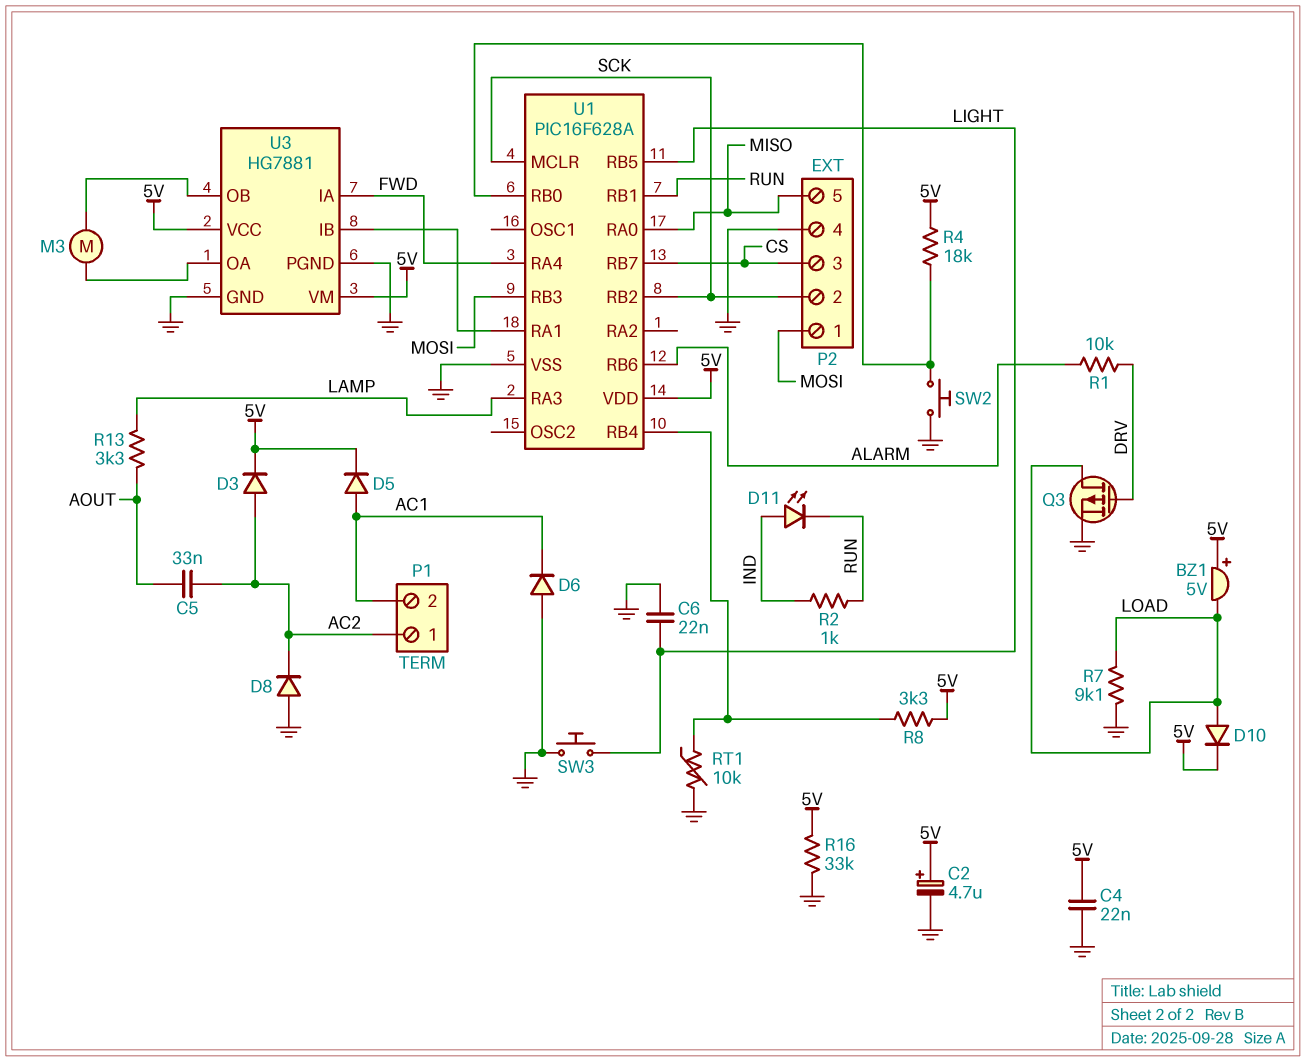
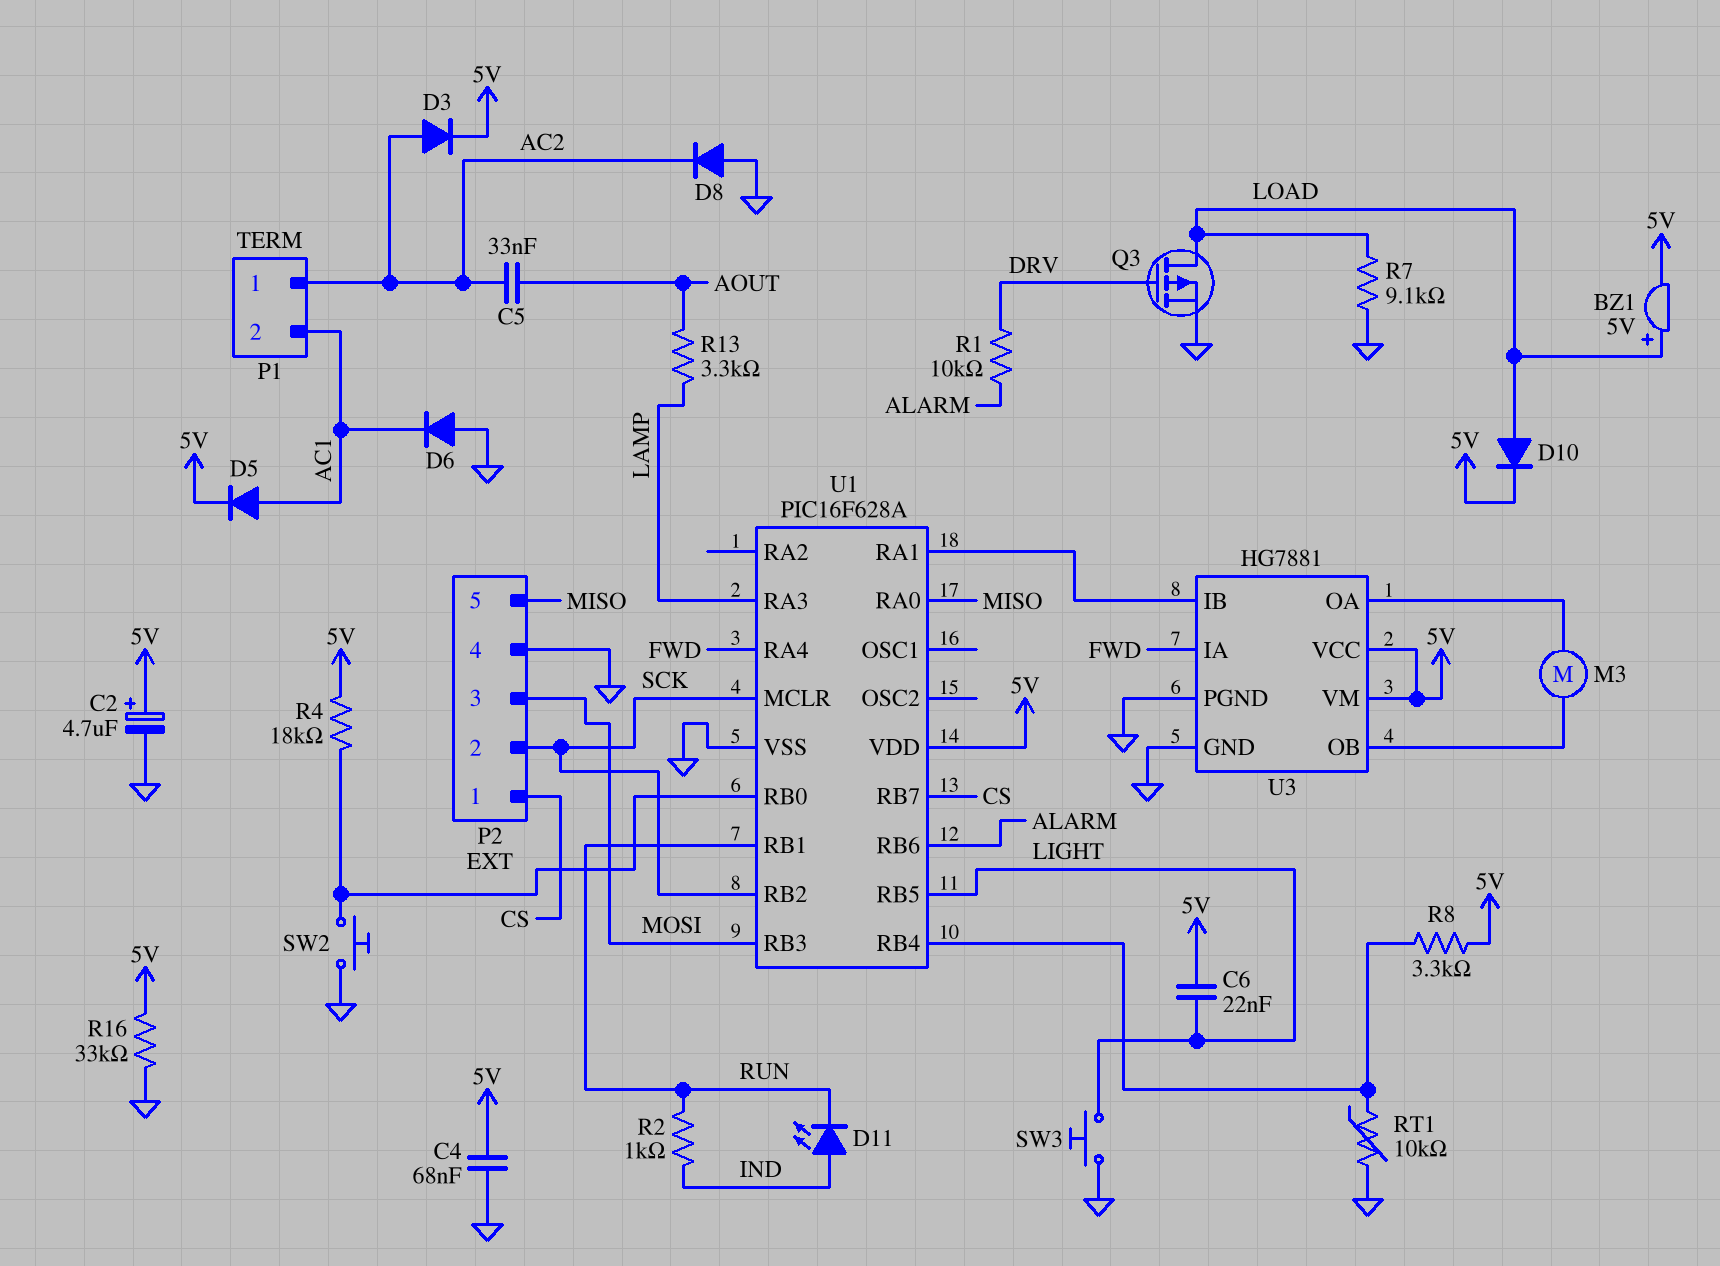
BZ1: buzzer 5V (plus 5V, minus LOAD) -> buzzer 5V (plus LOAD, minus 5V)
C4: 22nF (5V, GND) -> 68nF (5V, GND)
C6: 22nF (GND, LIGHT) -> 22nF (5V, LIGHT)
P2 pin 1: MOSI -> CS
P2 pin 3: CS -> MOSI

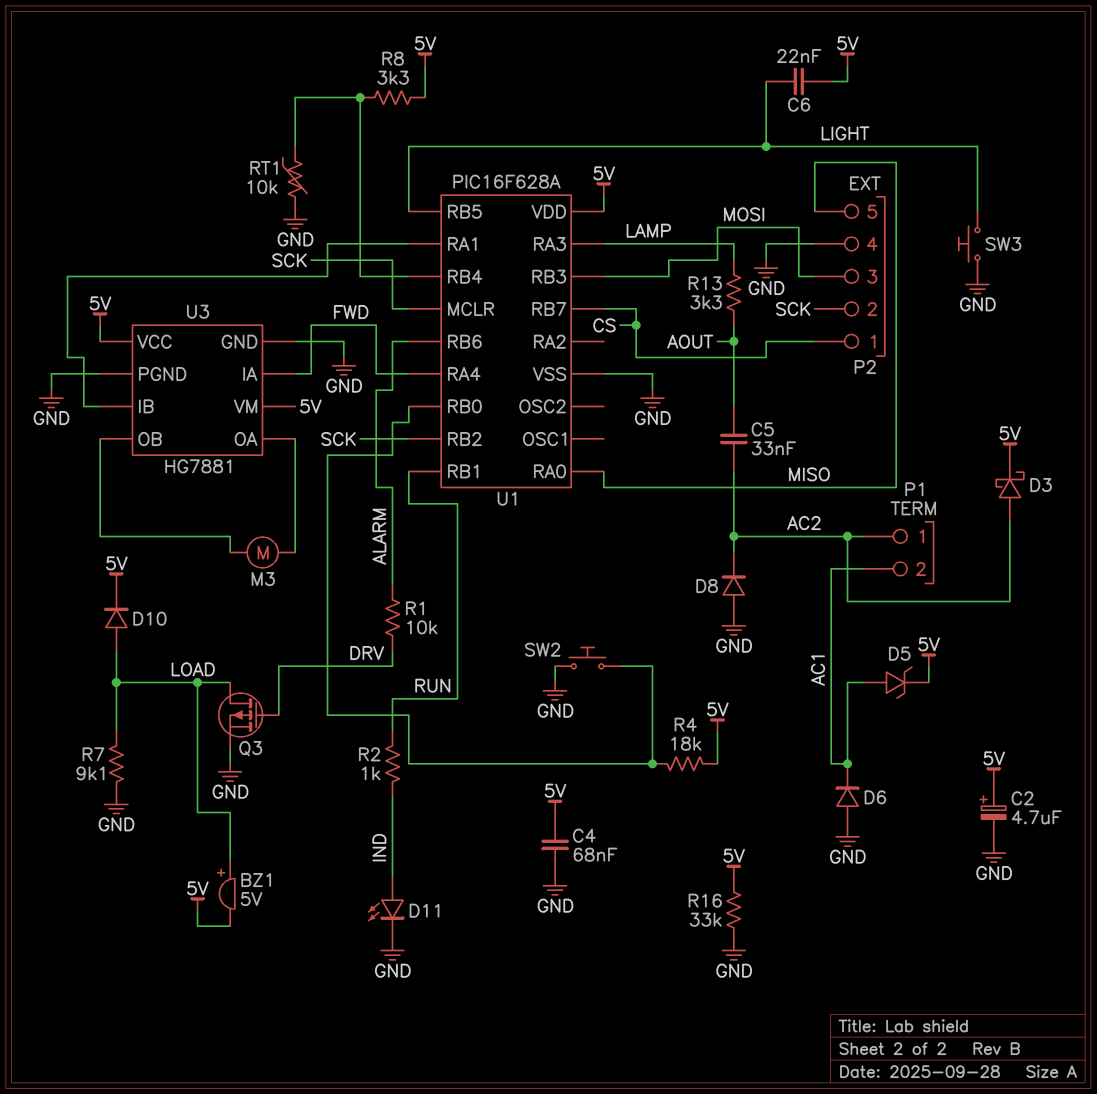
D3: diode (A AC2, K 5V) -> schottky (A AC2, K 5V)
D5: diode (A AC1, K 5V) -> zener (A AC1, K 5V)
D11: LED (A IND, K RUN) -> LED (A IND, K GND)

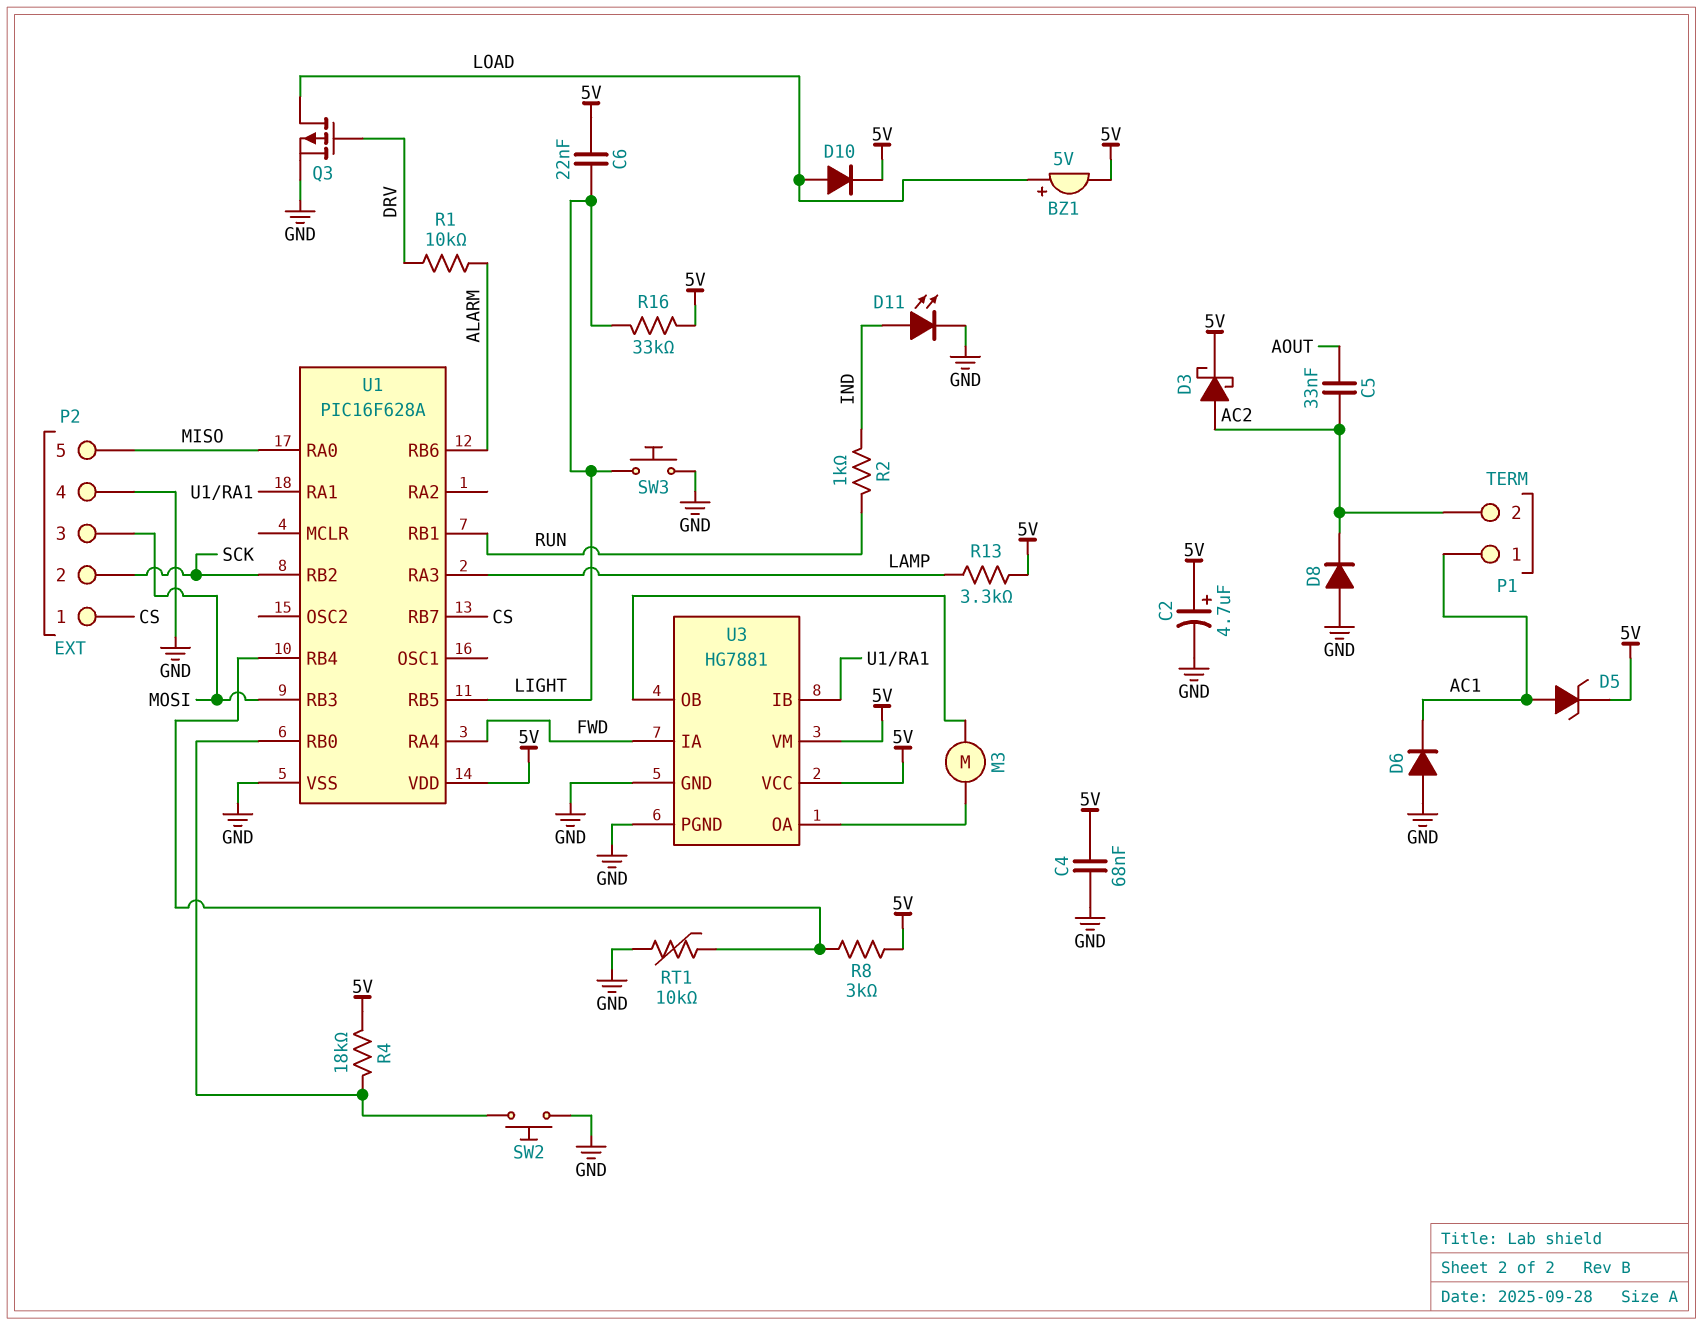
P1 pin 1: AC2 -> AC1
P1 pin 2: AC1 -> AC2
R7: 9.1k (GND, LOAD) -> none
R8: 3.3k (5V, U1/RB4) -> 3k (5V, U1/RB4)
R13: 3.3k (AOUT, LAMP) -> 3.3k (5V, LAMP)
R16: 33k (5V, GND) -> 33k (5V, LIGHT)
U1 pin MCLR: SCK -> none

